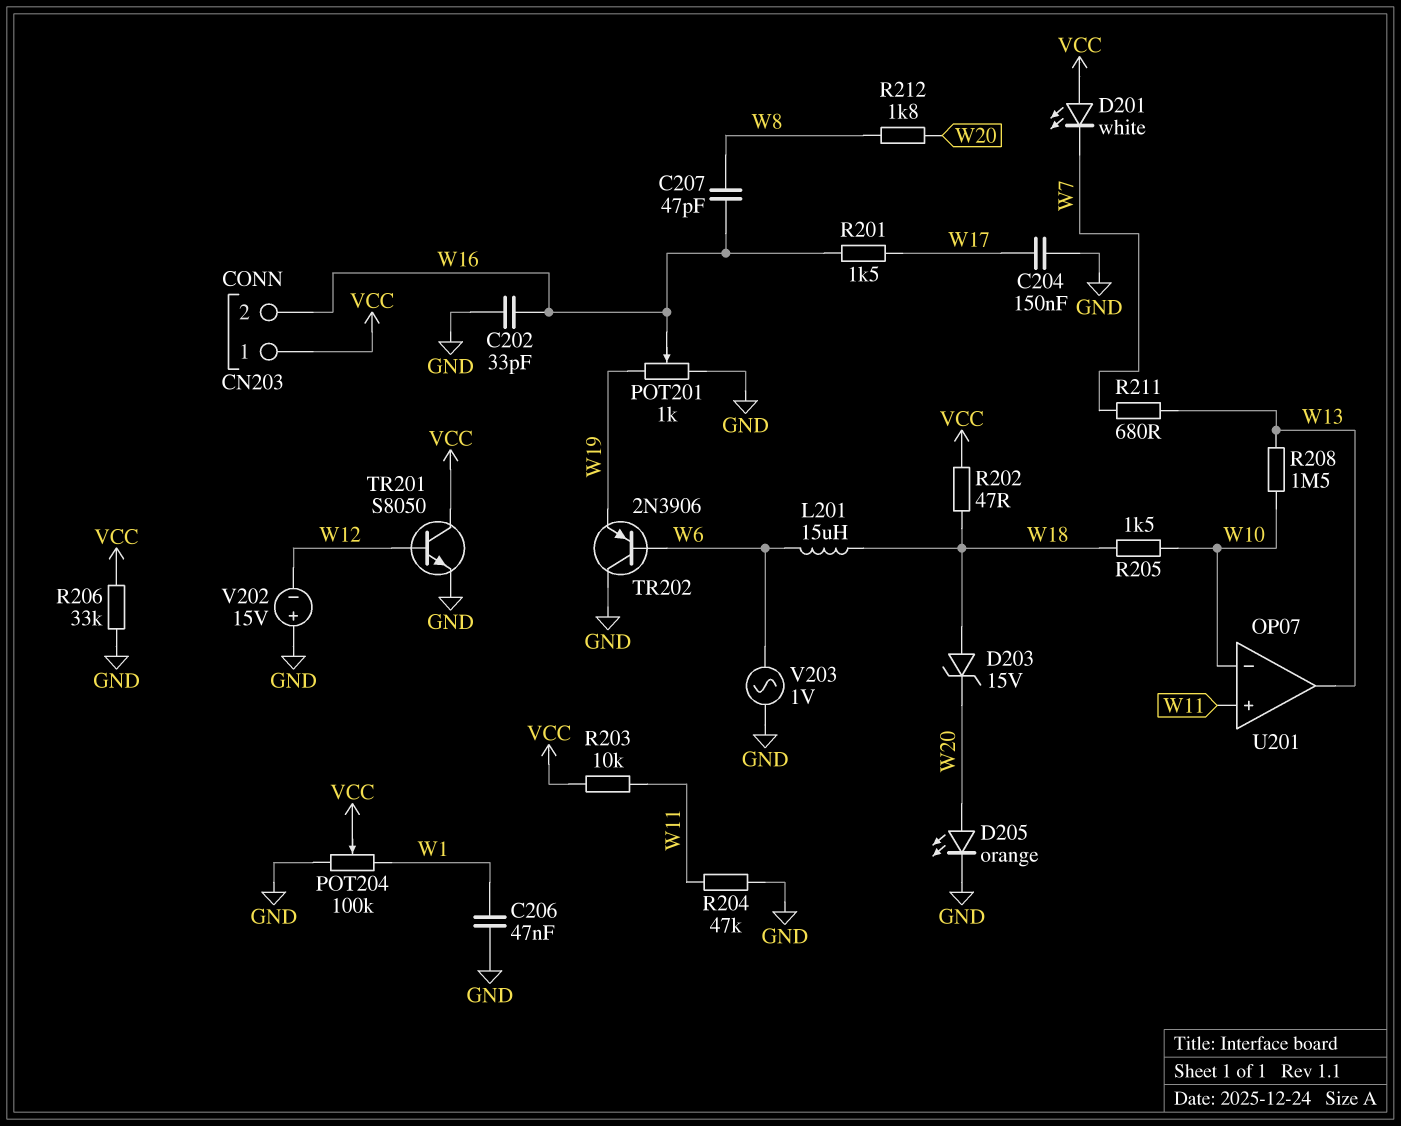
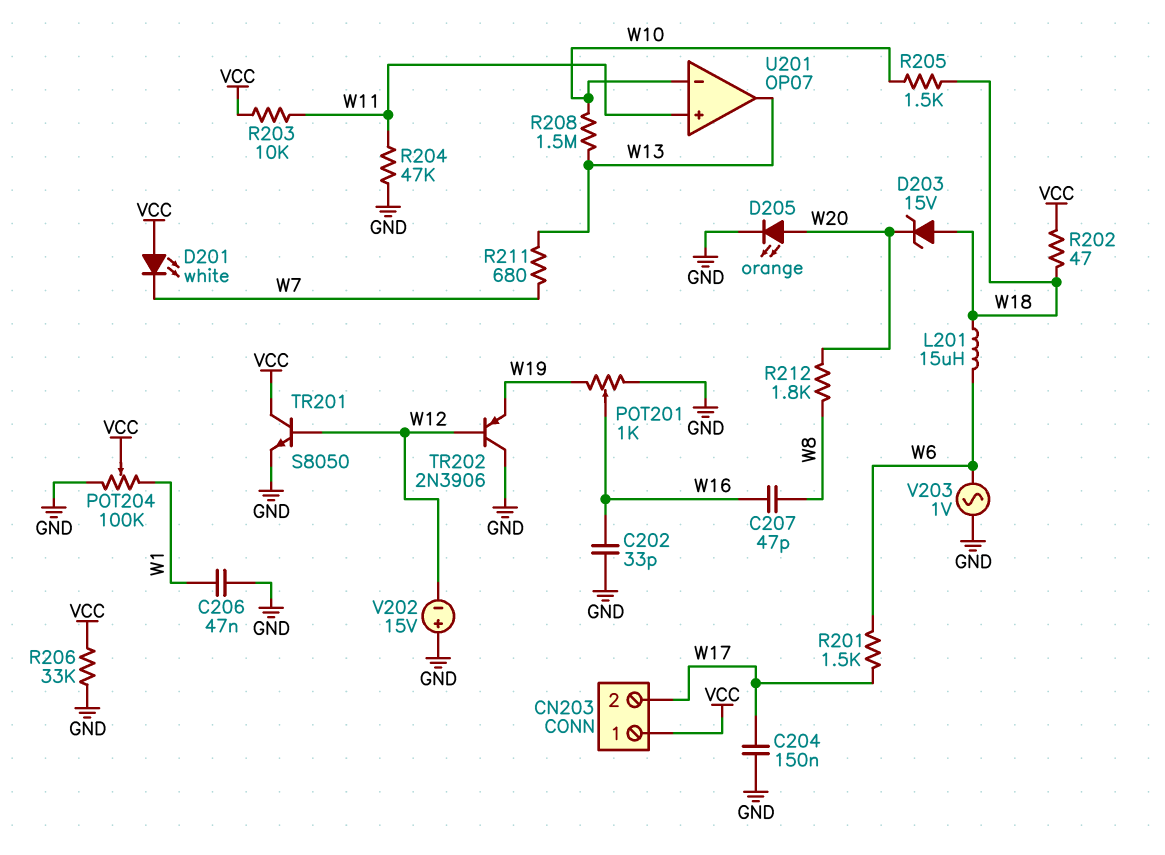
CN203 pin 2: W16 -> W17
R201: 1.5k (W16, W17) -> 1.5k (W6, W17)
TR202: PNP 2N3906 (B W6, C GND, E W19) -> PNP 2N3906 (B W12, C GND, E W19)

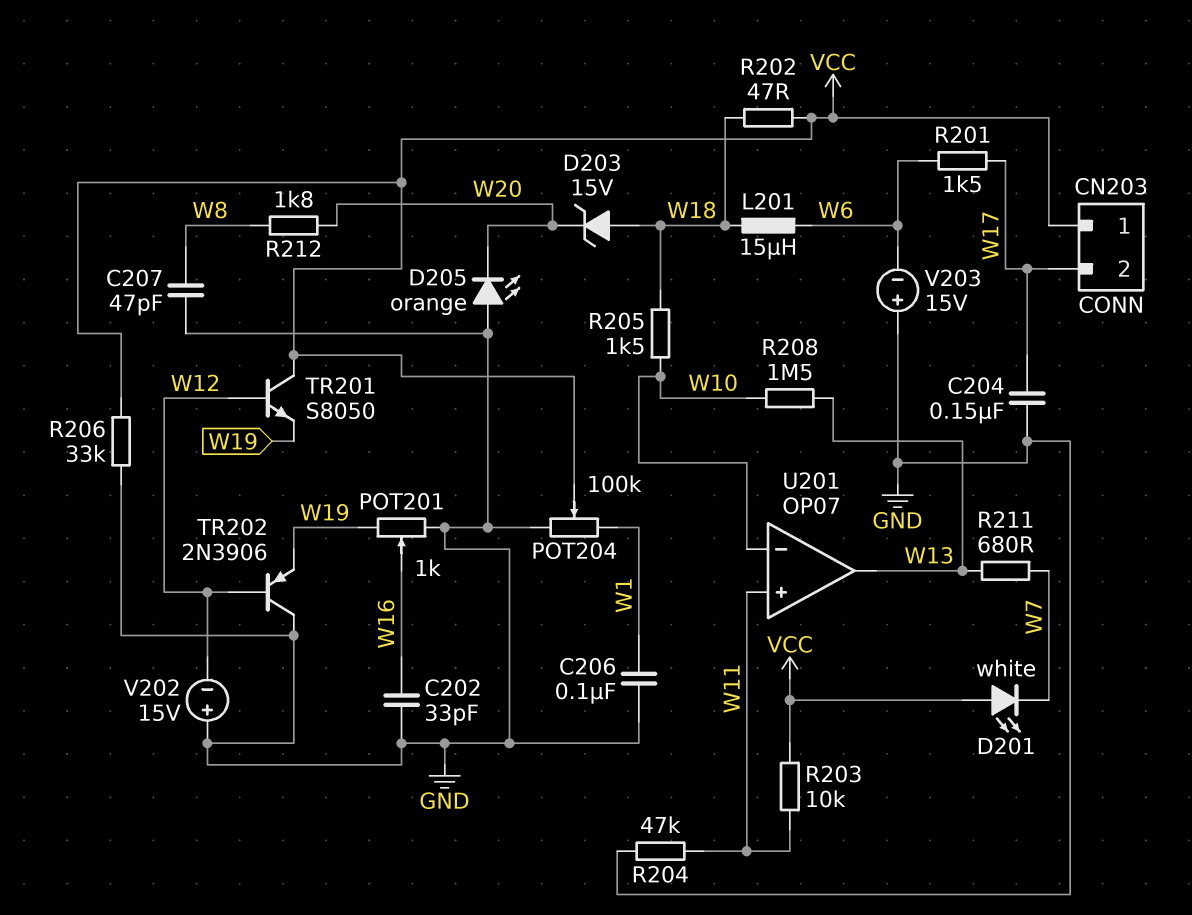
C206: 47nF (GND, W1) -> 100nF (GND, W1)
C207: 47pF (W8, W16) -> 47pF (GND, W8)
D205: LED orange (A W20, K GND) -> LED orange (A GND, K W20)
TR201: NPN S8050 (B W12, C VCC, E GND) -> NPN S8050 (B W12, C VCC, E W19)
V203: AC 1V (GND, W6) -> 15V (plus GND, minus W6)

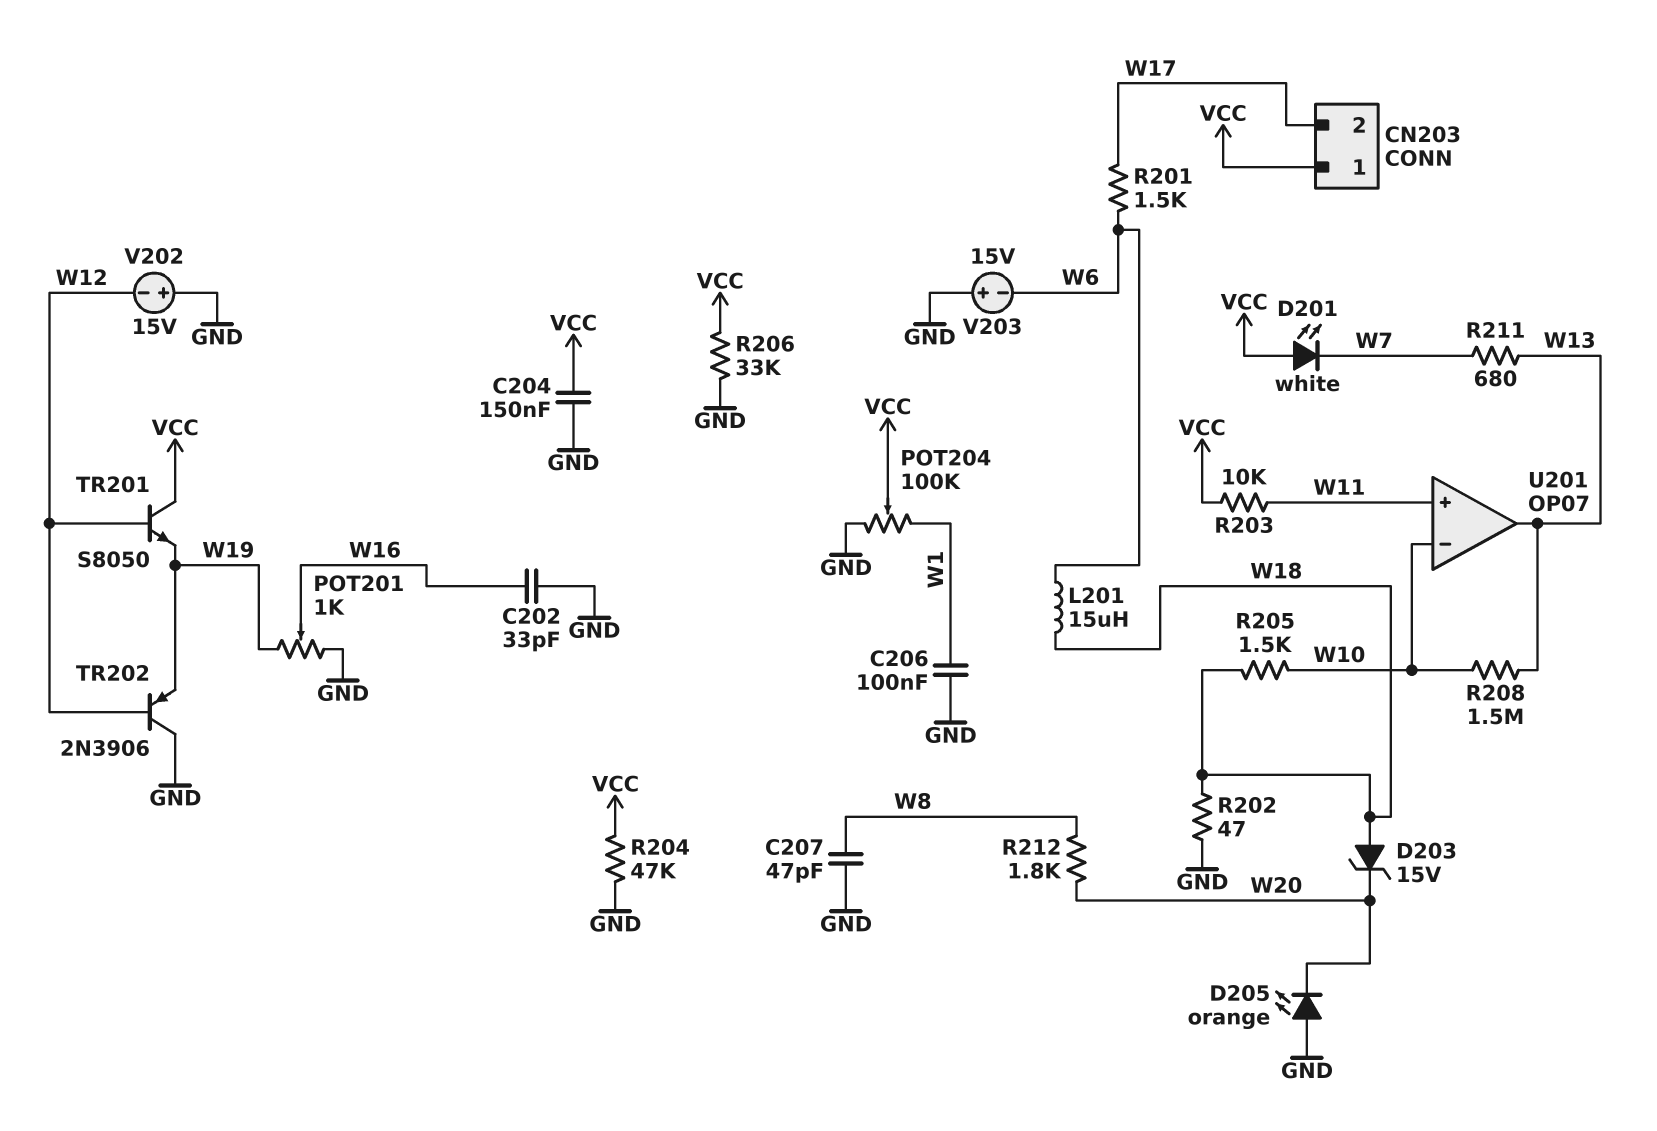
C204: 150nF (GND, W17) -> 150nF (GND, VCC)
R202: 47 (VCC, W18) -> 47 (GND, W18)
R204: 47k (GND, W11) -> 47k (GND, VCC)

